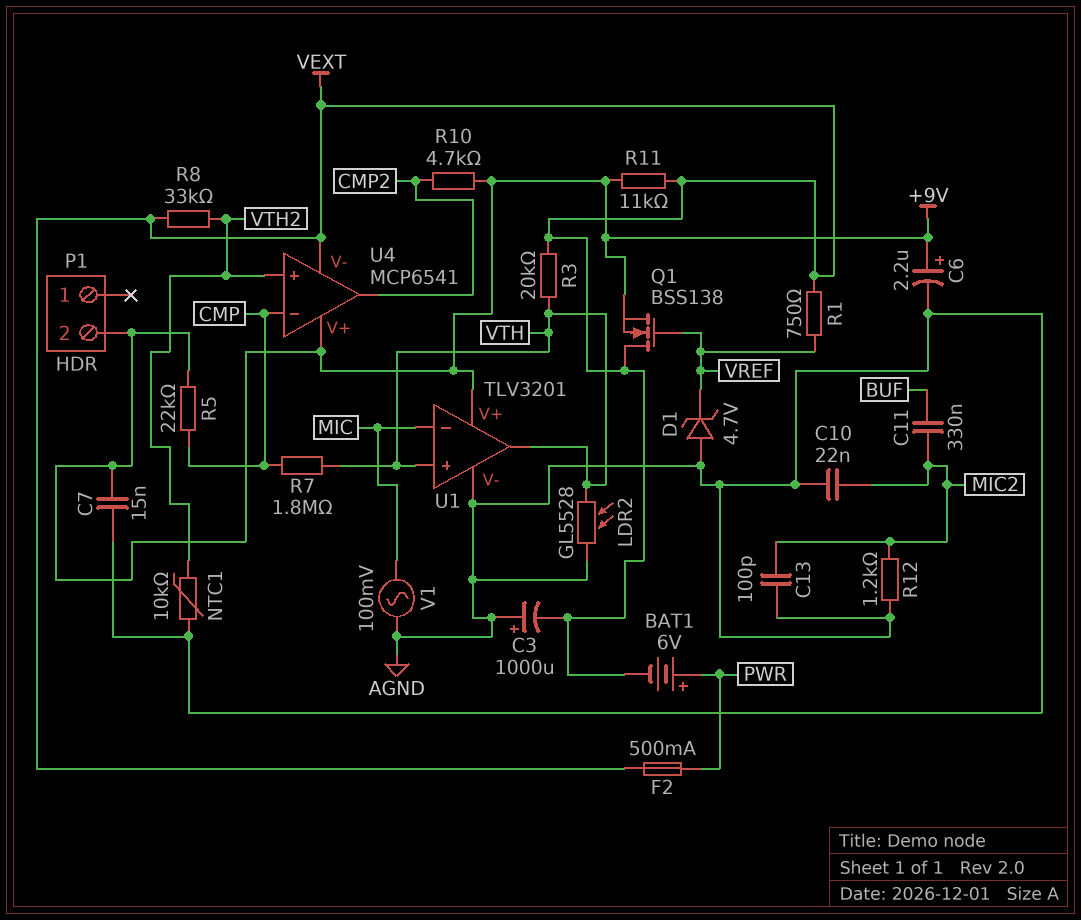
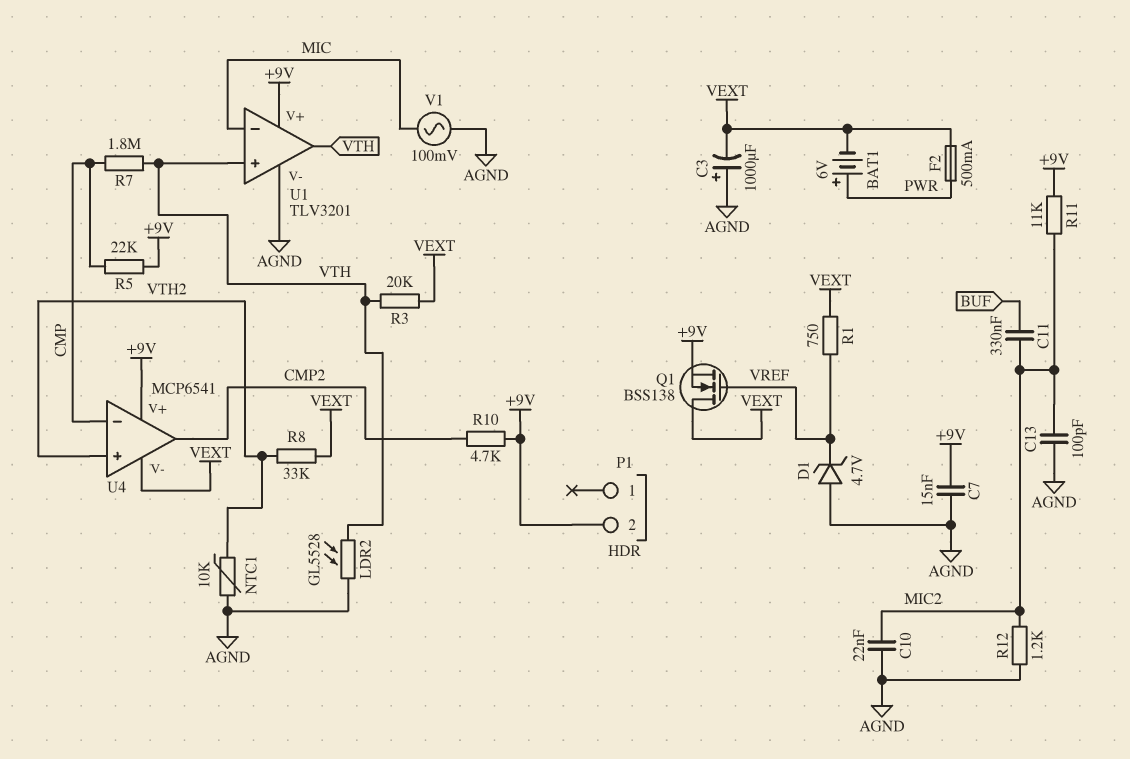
C6: 2.2uF (plus +9V, minus AGND) -> none
R11: 11k (+9V, VEXT) -> 11k (+9V, MIC2)

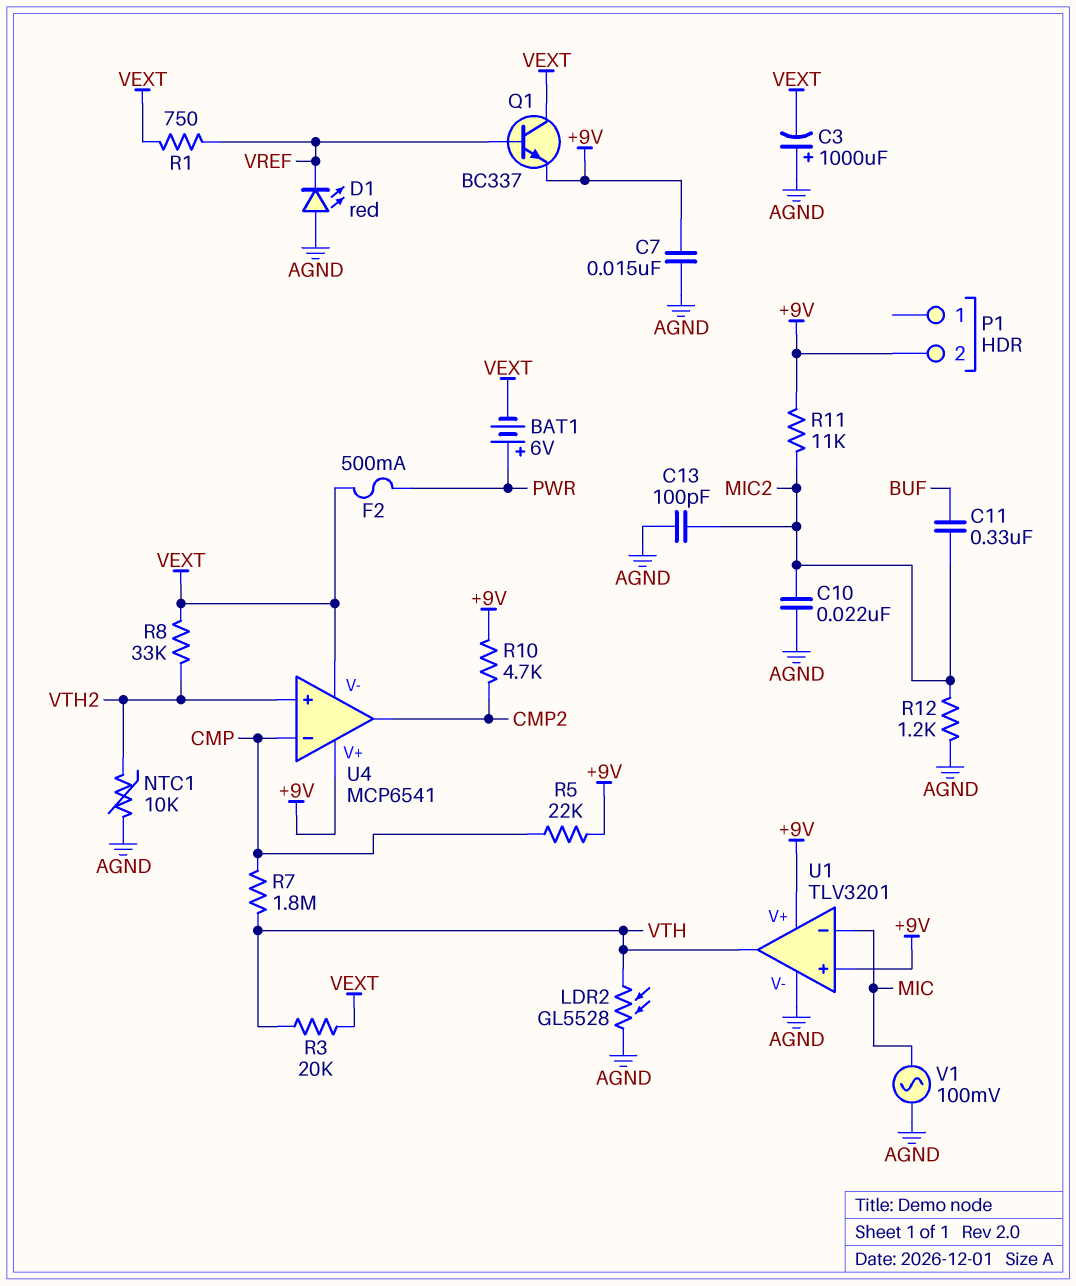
D1: zener 4.7V (A AGND, K VREF) -> LED red (A AGND, K VREF)
Q1: NMOS BSS138 (G VREF, D VEXT, S +9V) -> NPN BC337 (B VREF, C VEXT, E +9V)
U1 pin in+: VTH -> +9V

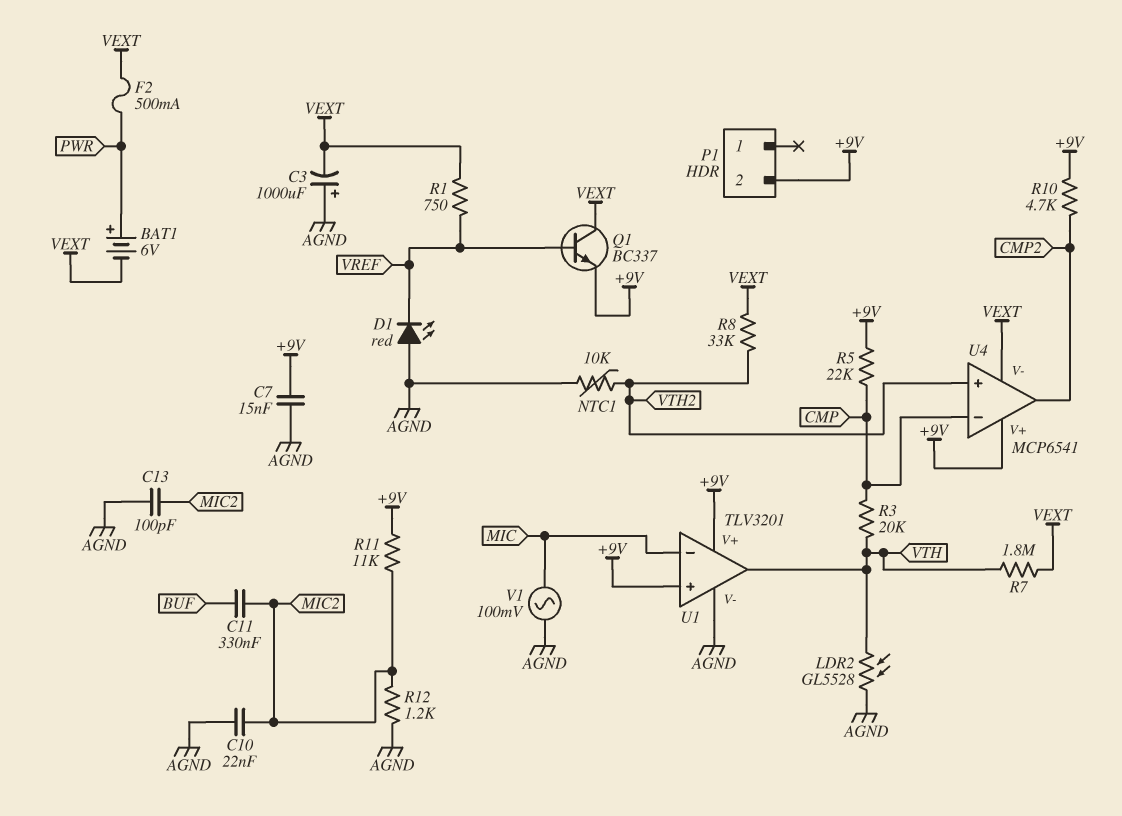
R3: 20k (VEXT, VTH) -> 20k (CMP, VTH)
R7: 1.8M (CMP, VTH) -> 1.8M (VEXT, VTH)

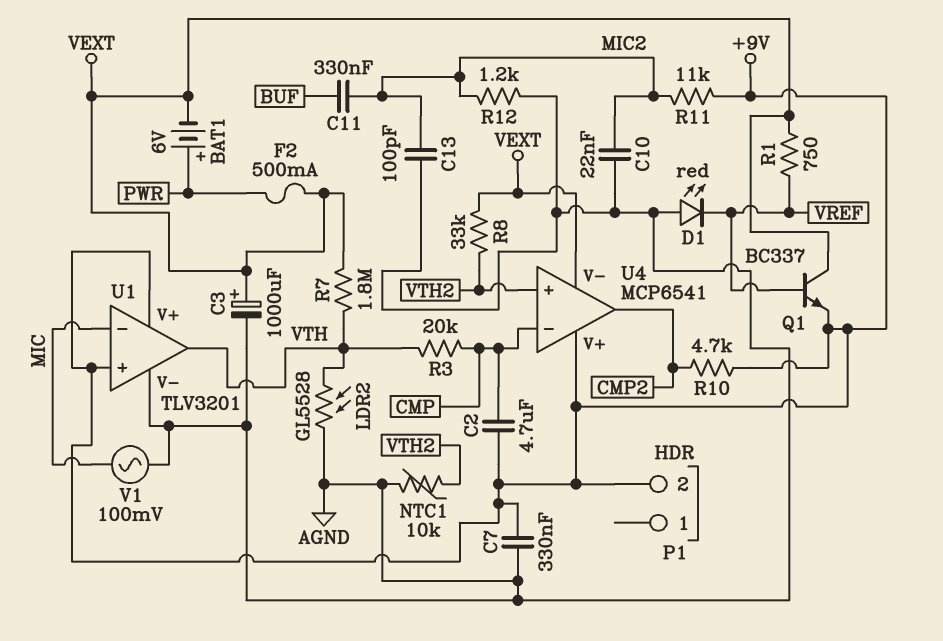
C2: none -> 4.7uF (+9V, CMP)
C3: 1000uF (plus AGND, minus VEXT) -> 1000uF (plus VEXT, minus AGND)
C7: 15nF (+9V, AGND) -> 330nF (+9V, AGND)
R5: 22k (+9V, CMP) -> none

